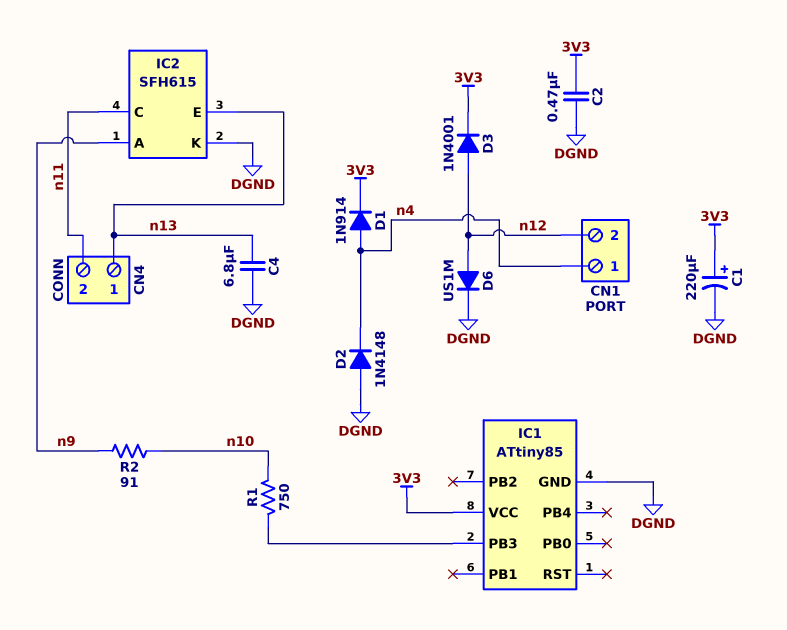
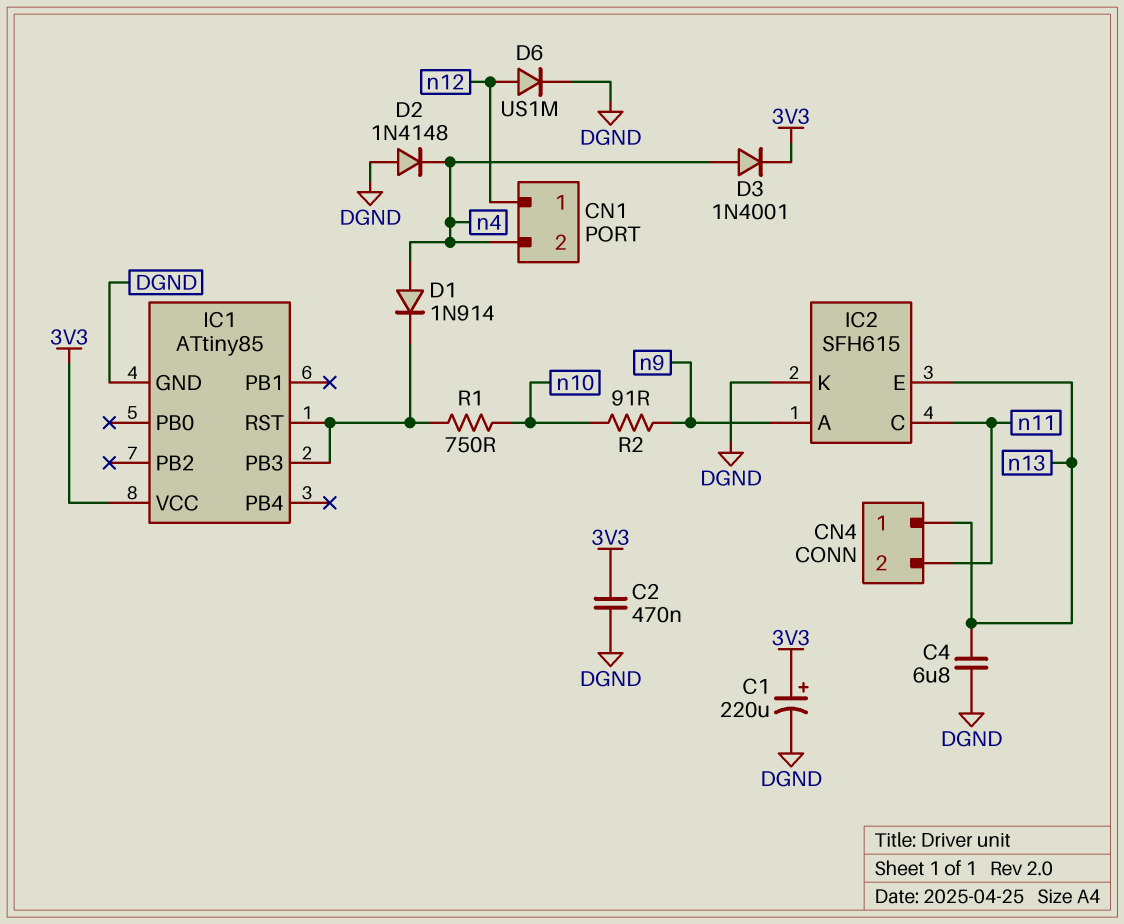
CN1 pin 1: n4 -> n12
CN1 pin 2: n12 -> n4
D1: diode 1N914 (A n4, K 3V3) -> diode 1N914 (A n4, K IC1/PB3)
D3: diode 1N4001 (A n12, K 3V3) -> diode 1N4001 (A n4, K 3V3)
IC1 pin RST: none -> IC1/PB3

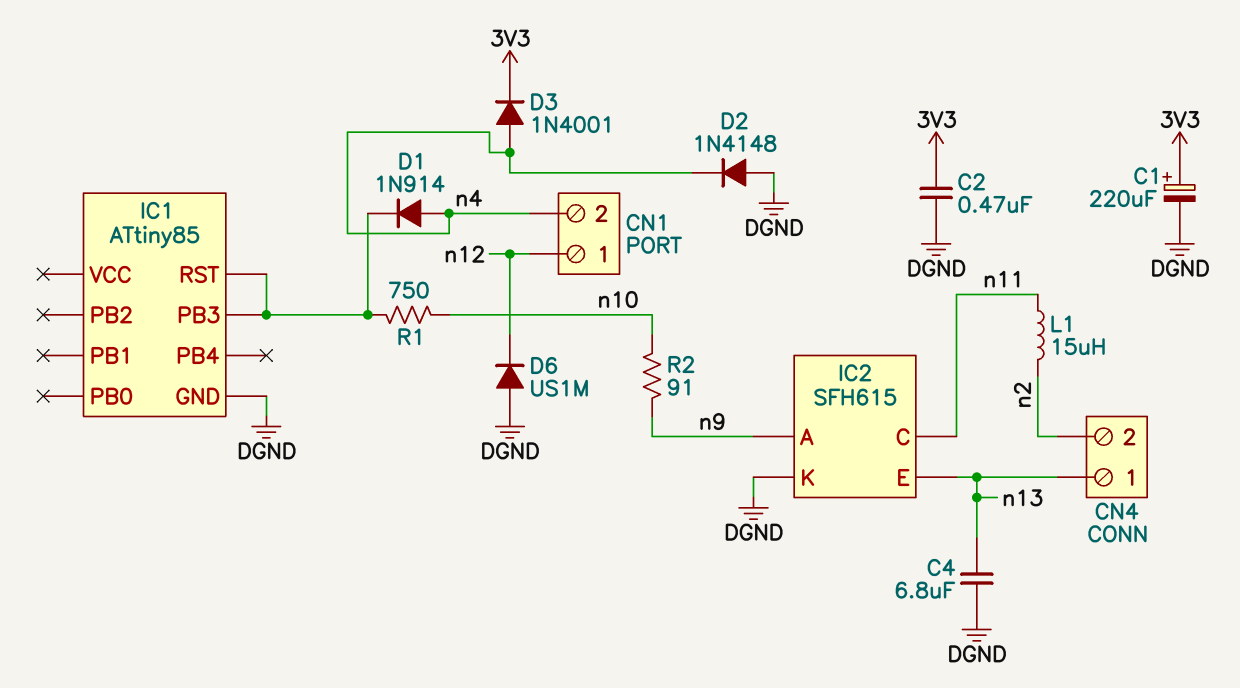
CN4 pin 2: n11 -> n2
D6: diode US1M (A n12, K DGND) -> diode US1M (A DGND, K n12)
IC1 pin VCC: 3V3 -> none
L1: none -> 15uH (n2, n11)

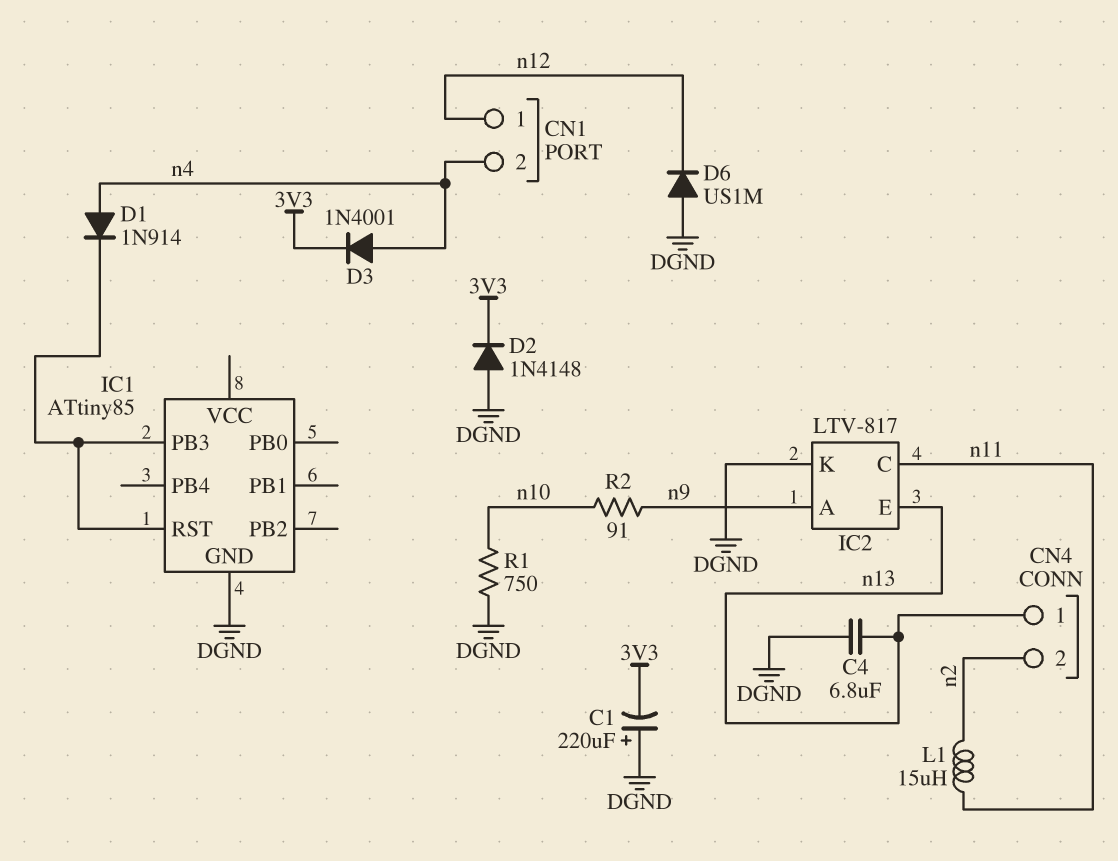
C1: 220uF (plus 3V3, minus DGND) -> 220uF (plus DGND, minus 3V3)
C2: 470nF (3V3, DGND) -> none
D2: diode 1N4148 (A DGND, K n4) -> diode 1N4148 (A DGND, K 3V3)
IC2: SFH615 -> LTV-817
R1: 750 (IC1/PB3, n10) -> 750 (DGND, n10)

